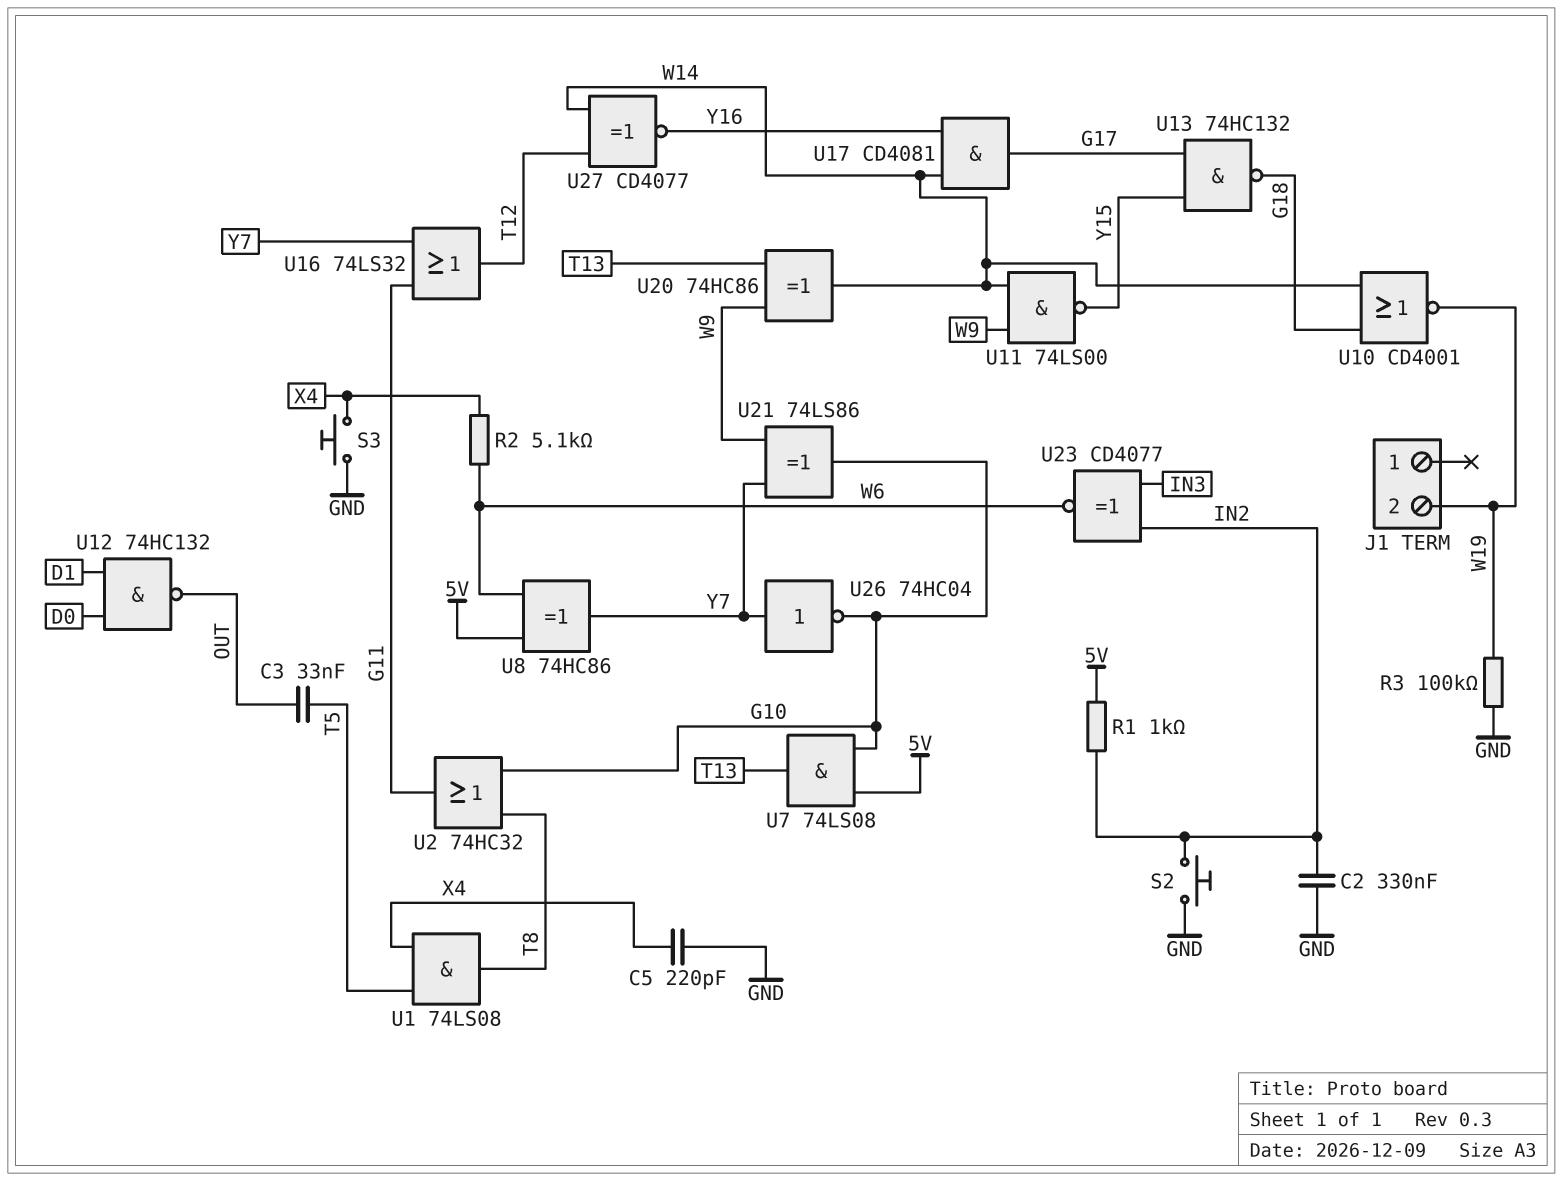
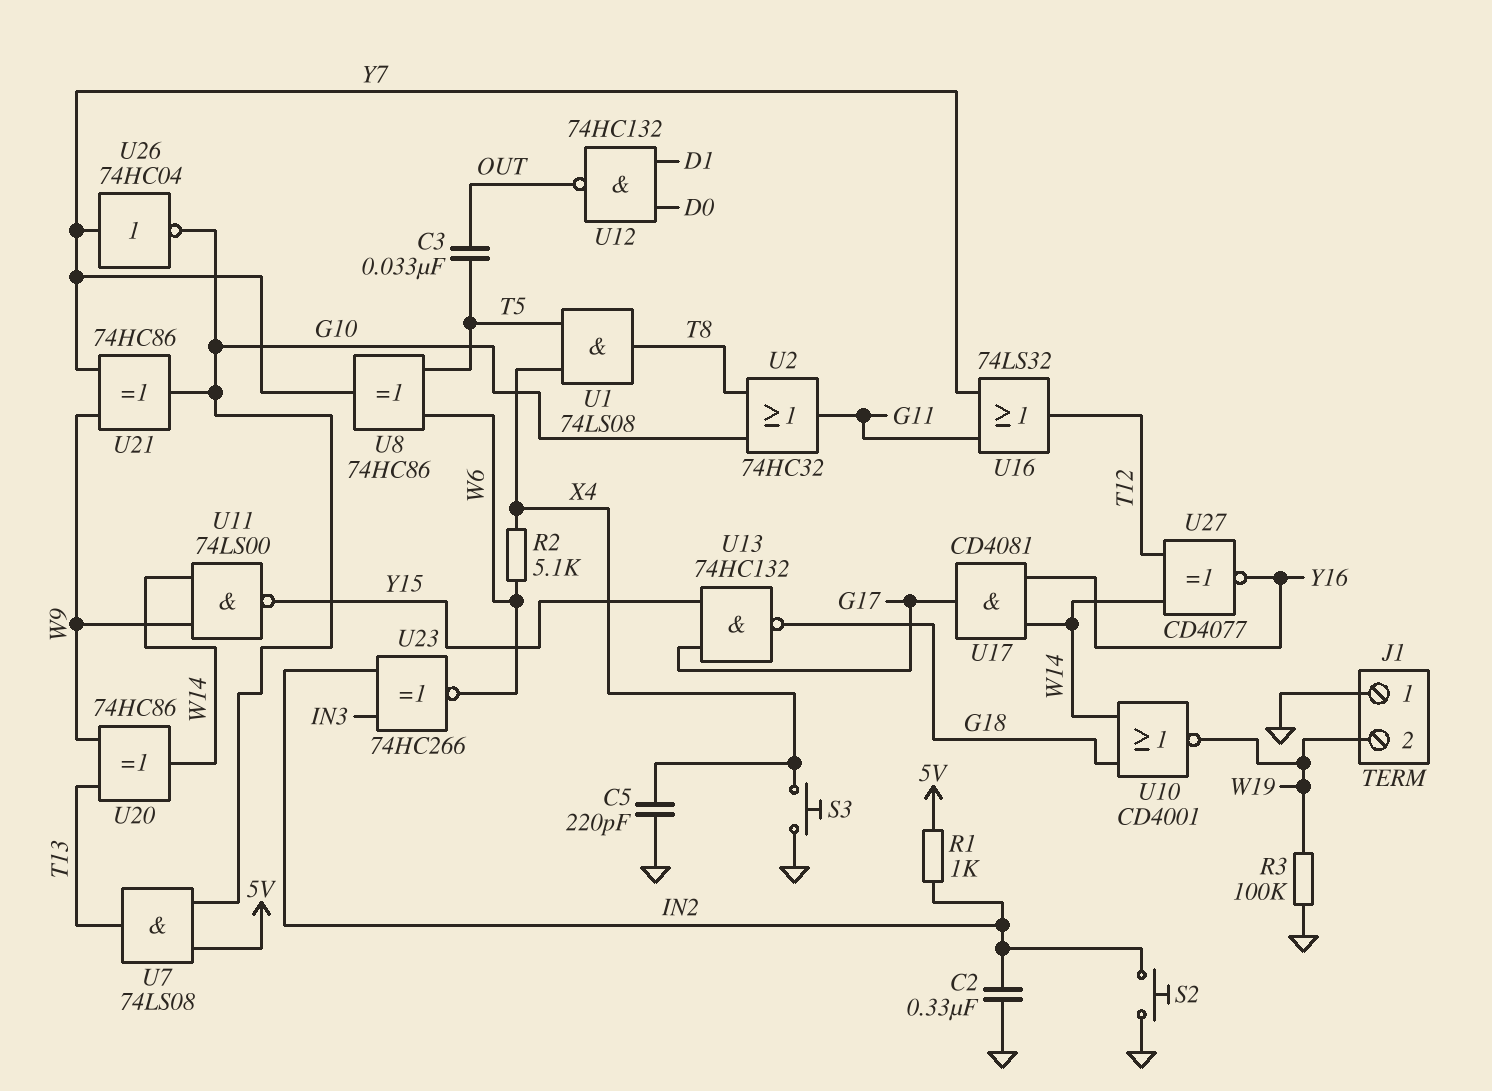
J1 pin 1: none -> GND
U8: XOR 74HC86 (in 5V, in W6, out Y7) -> XOR 74HC86 (in T5, in W6, out Y7)
U21: XOR 74LS86 (in W9, in Y7, out G10) -> XOR 74HC86 (in W9, in Y7, out G10)
U23: XNOR CD4077 (in IN2, in IN3, out W6) -> XNOR 74HC266 (in IN2, in IN3, out W6)

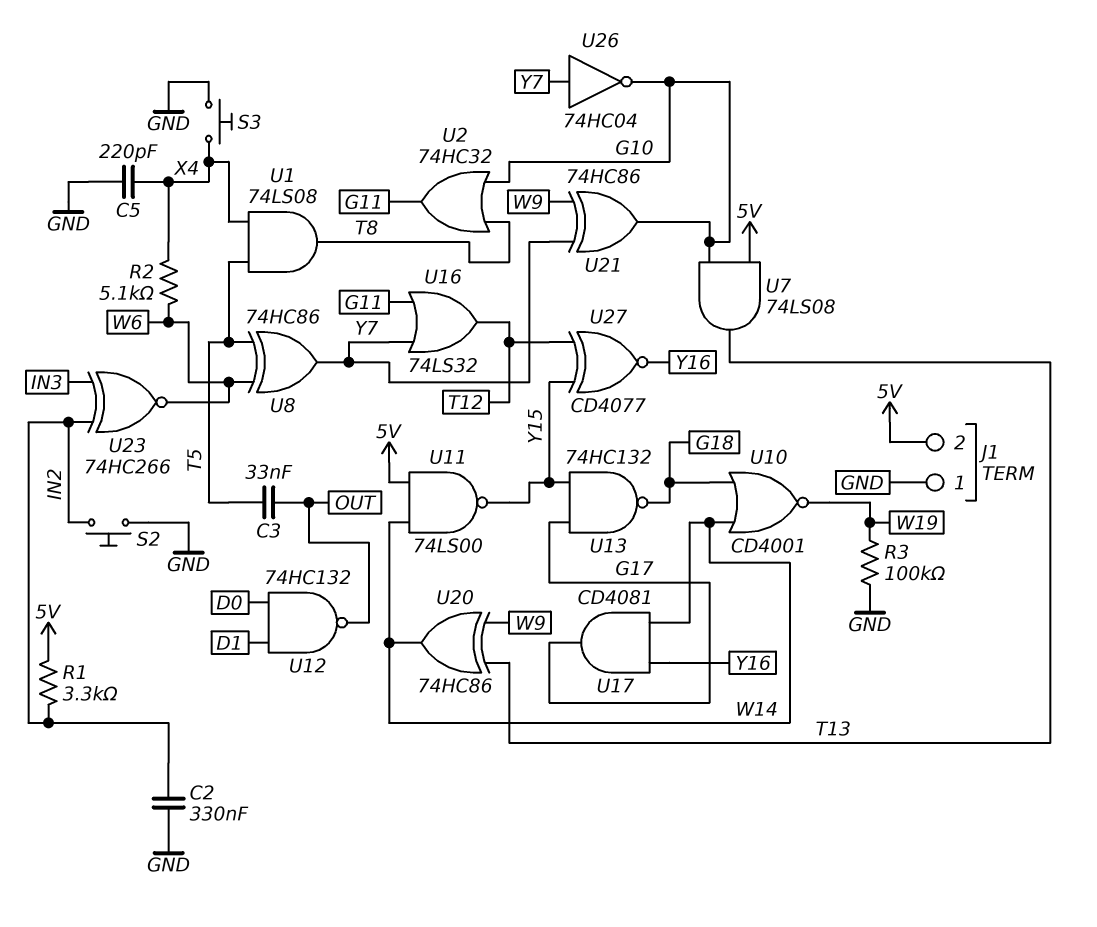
J1 pin 2: W19 -> 5V
R1: 1k (5V, IN2) -> 3.3k (5V, IN2)
U11: NAND 74LS00 (in W9, in W14, out Y15) -> NAND 74LS00 (in 5V, in W14, out Y15)
U27: XNOR CD4077 (in T12, in W14, out Y16) -> XNOR CD4077 (in T12, in Y15, out Y16)

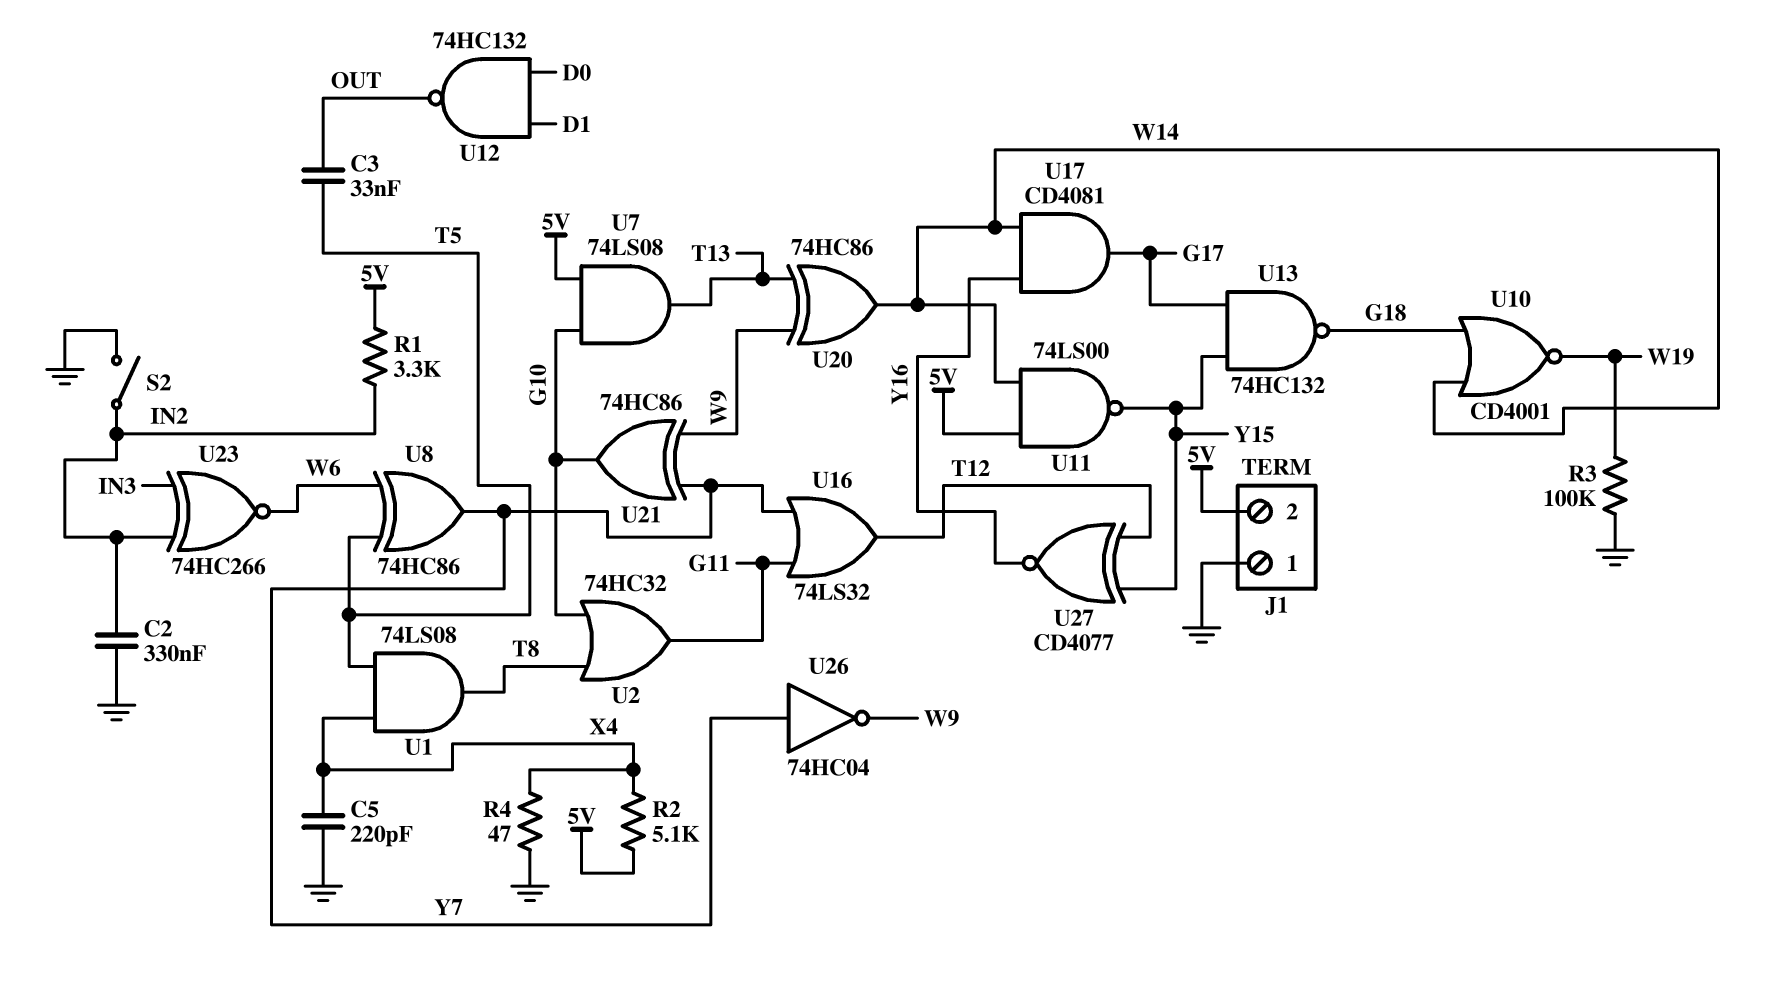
R2: 5.1k (W6, X4) -> 5.1k (5V, X4)
R4: none -> 47 (GND, X4)
S2: button (GND, IN2) -> switch (GND, IN2)
S3: button (GND, X4) -> none
U26: NOT 74HC04 (in Y7, out G10) -> NOT 74HC04 (in Y7, out W9)

